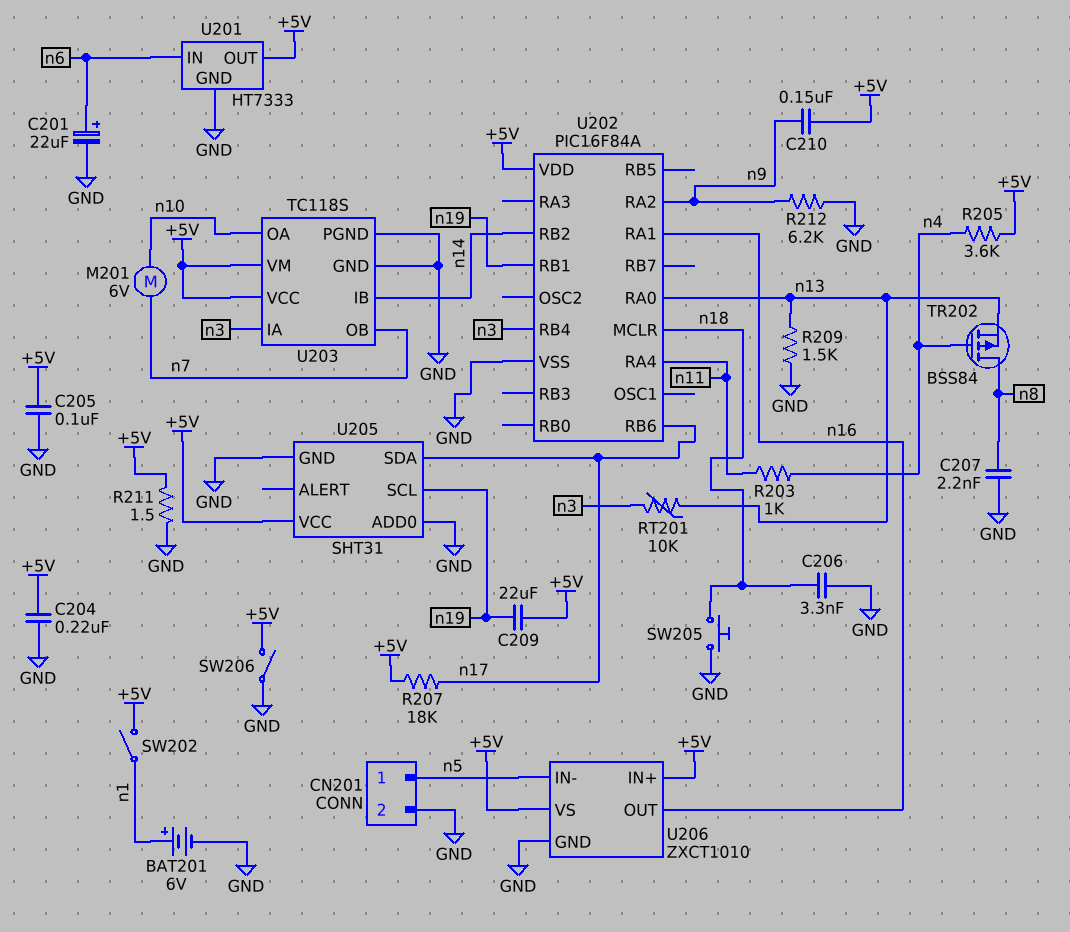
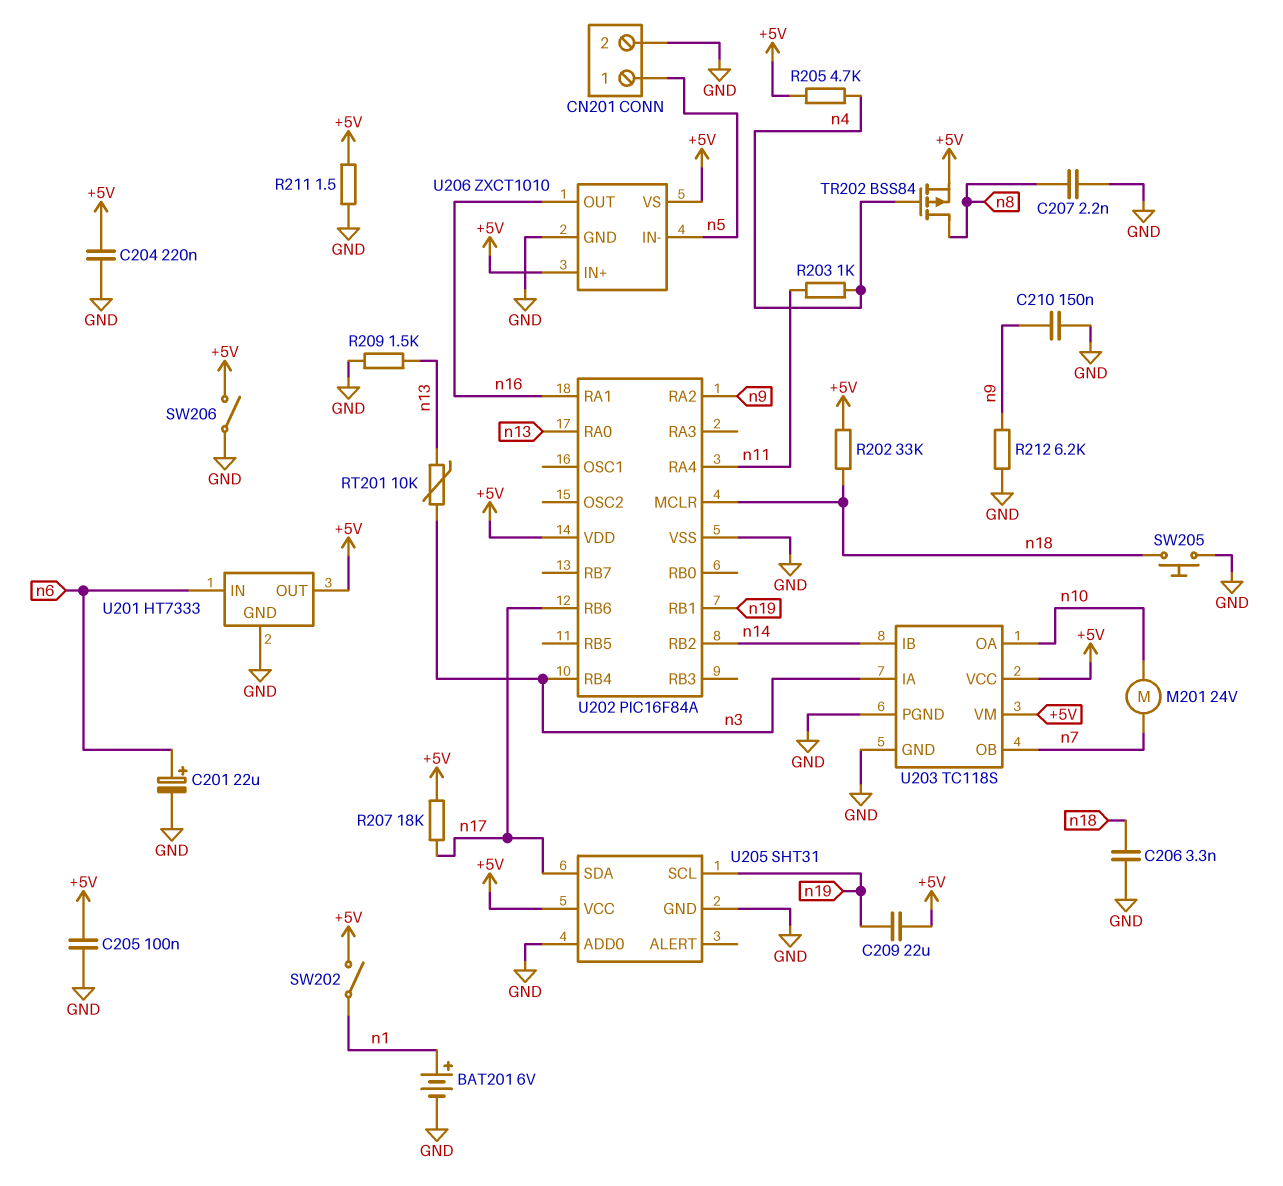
C210: 150nF (+5V, n9) -> 150nF (GND, n9)
M201: motor 6V (n7, n10) -> motor 24V (n7, n10)
R202: none -> 33k (+5V, n18)
R205: 3.6k (+5V, n4) -> 4.7k (+5V, n4)
TR202: PMOS BSS84 (G n4, D n8, S n13) -> PMOS BSS84 (G n4, D n8, S +5V)

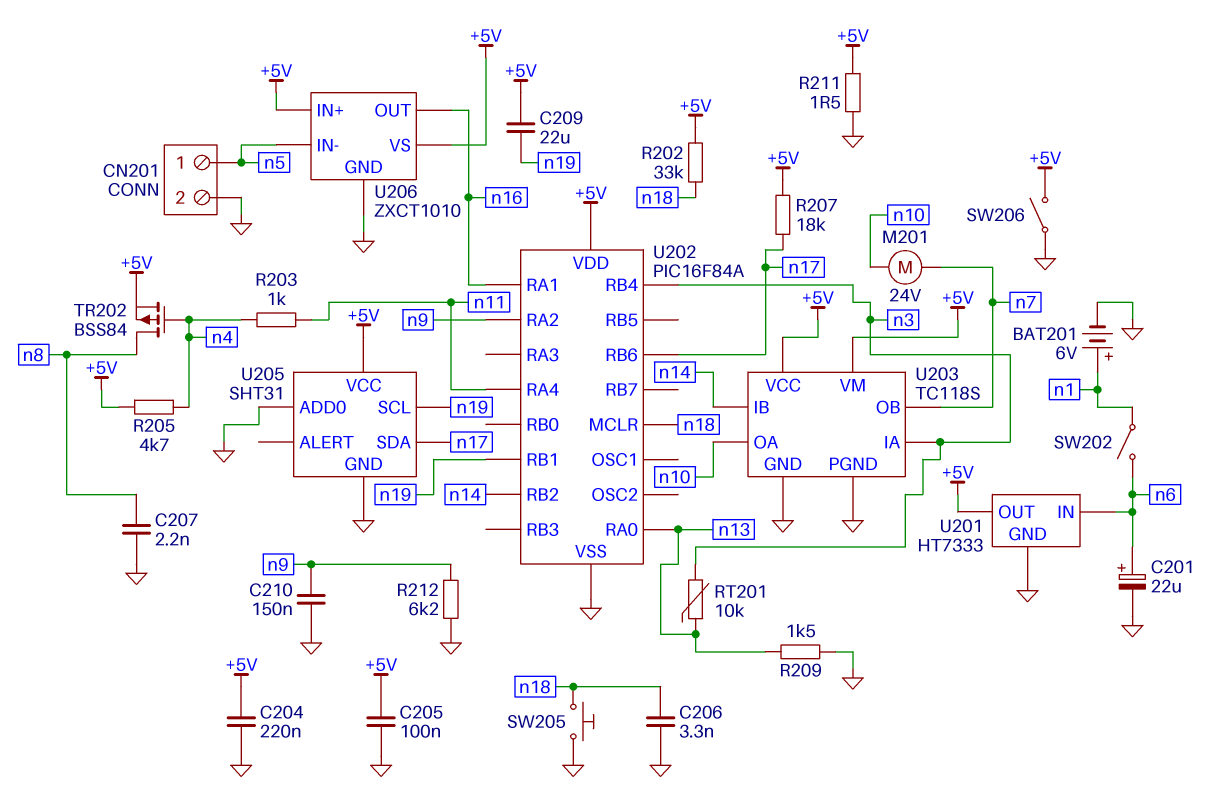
SW202: switch (+5V, n1) -> switch (n1, n6)

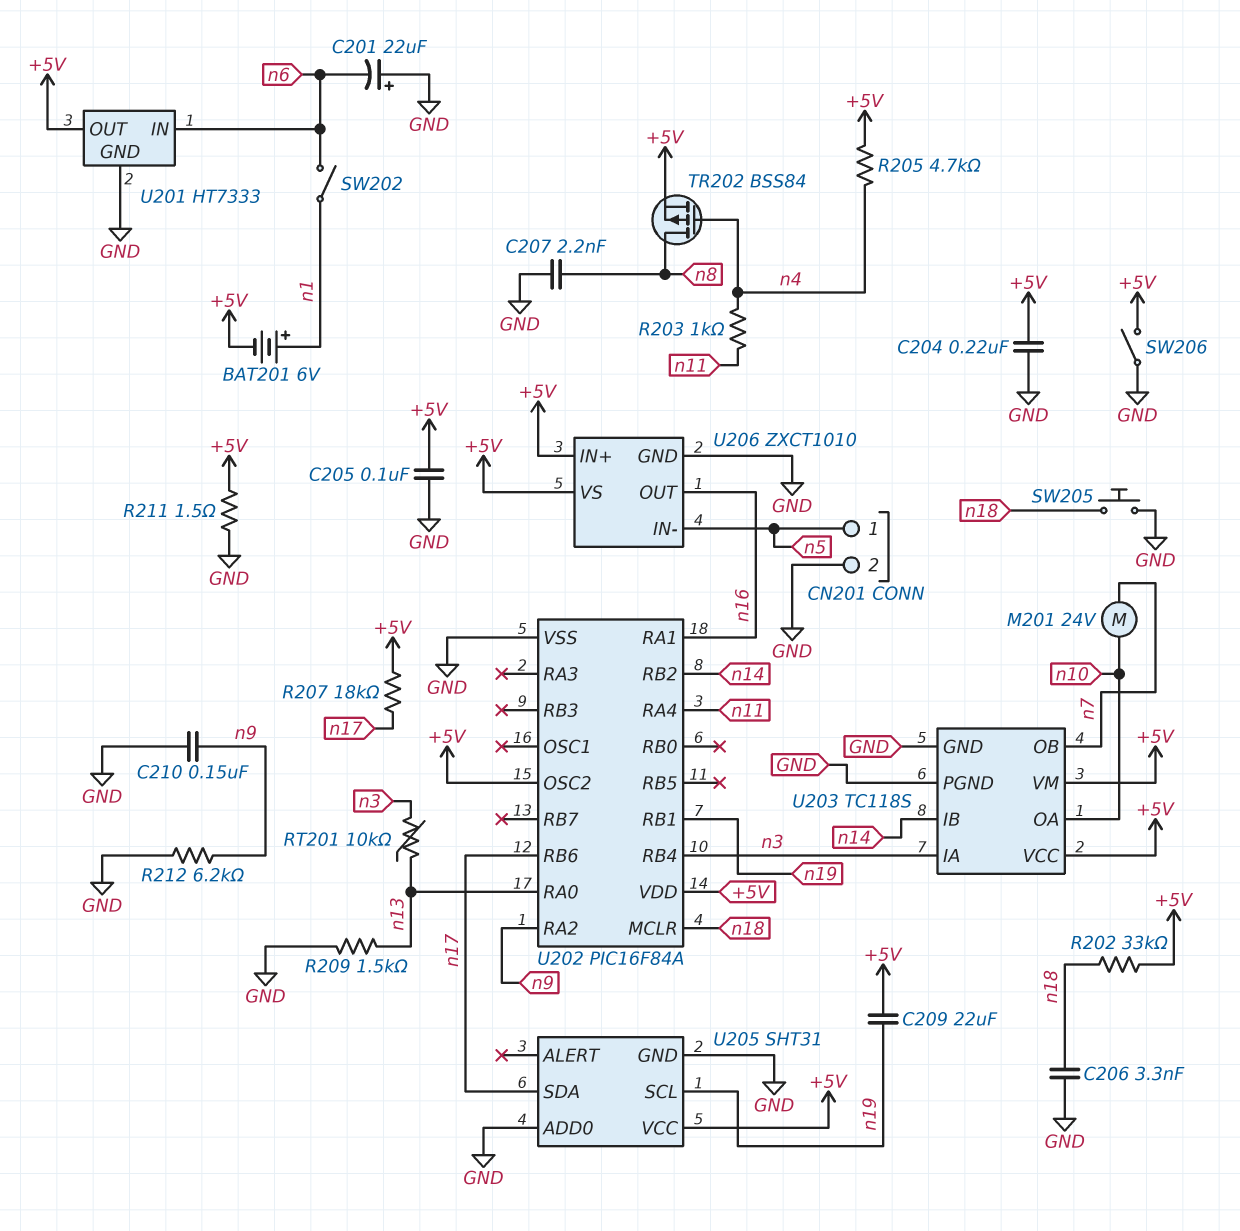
BAT201: 6V (plus n1, minus GND) -> 6V (plus n1, minus +5V)
C201: 22uF (plus n6, minus GND) -> 22uF (plus GND, minus n6)
U202 pin OSC2: none -> +5V

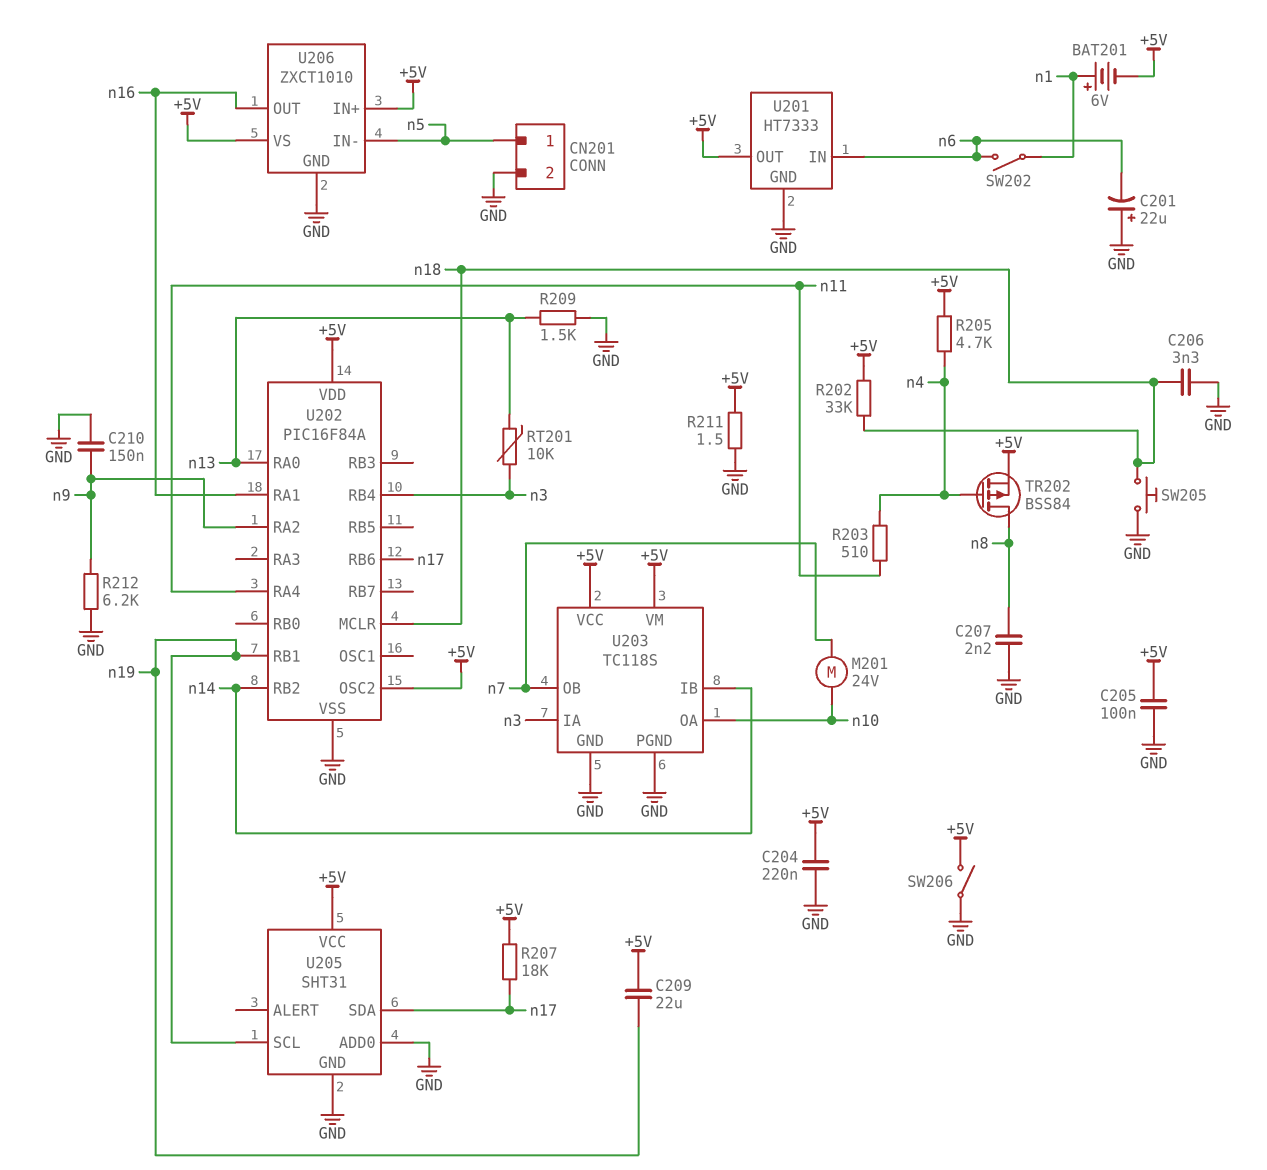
R203: 1k (n4, n11) -> 510 (n4, n11)

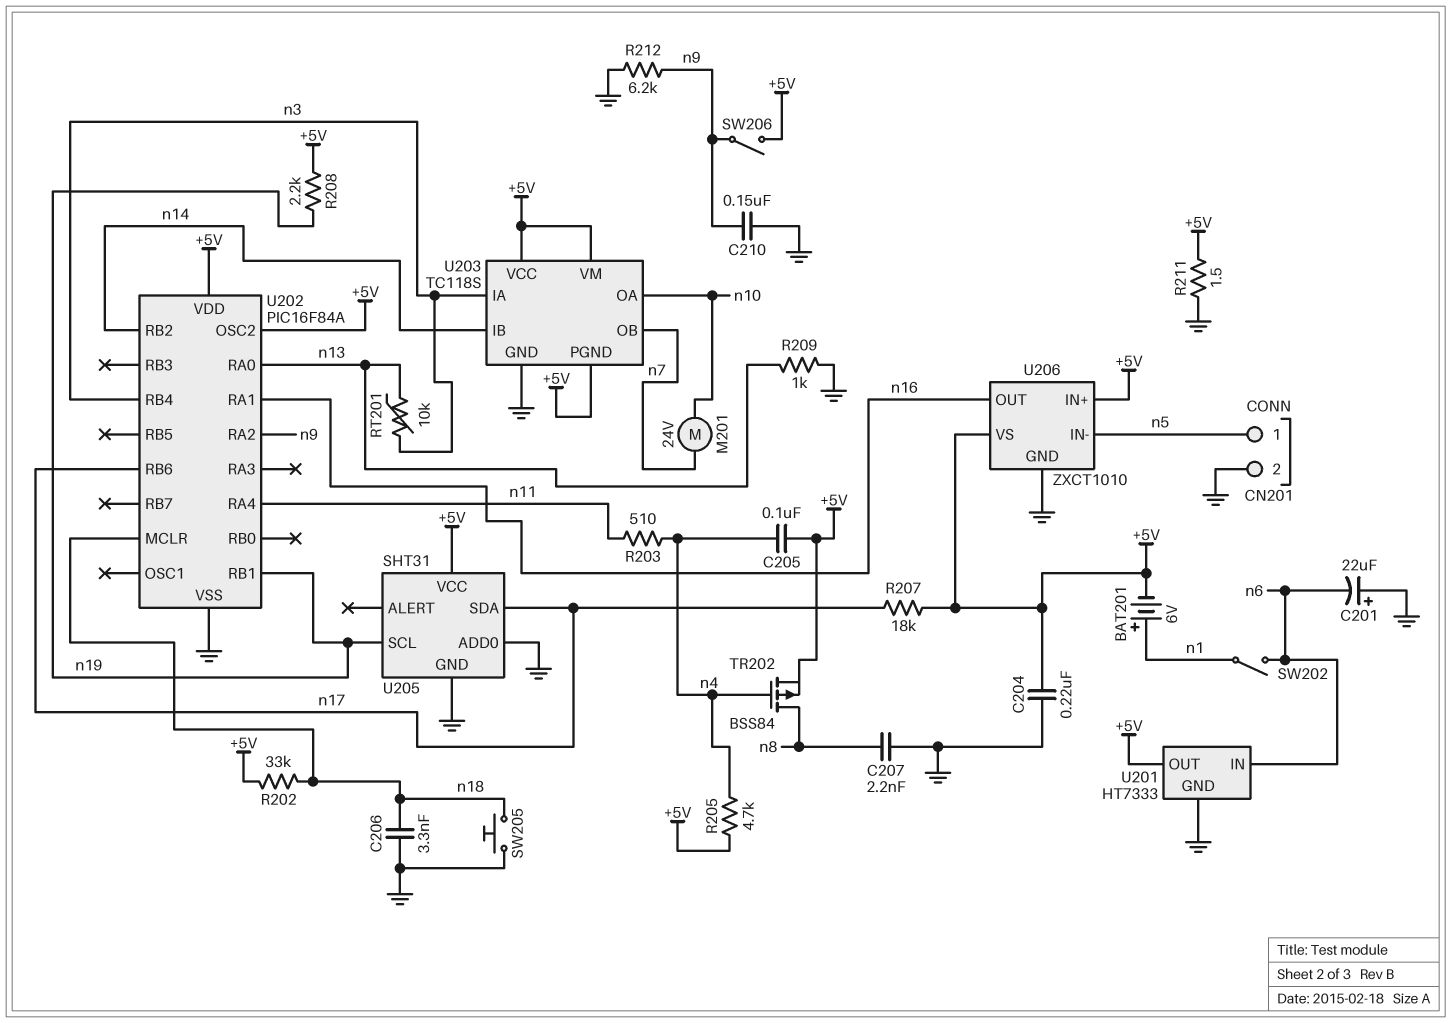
C205: 100nF (+5V, GND) -> 100nF (+5V, n4)
C209: 22uF (+5V, n19) -> none
R208: none -> 2.2k (+5V, n19)
R209: 1.5k (GND, n13) -> 1k (GND, n13)
SW206: switch (+5V, GND) -> switch (+5V, n9)
U203 pin PGND: GND -> +5V

